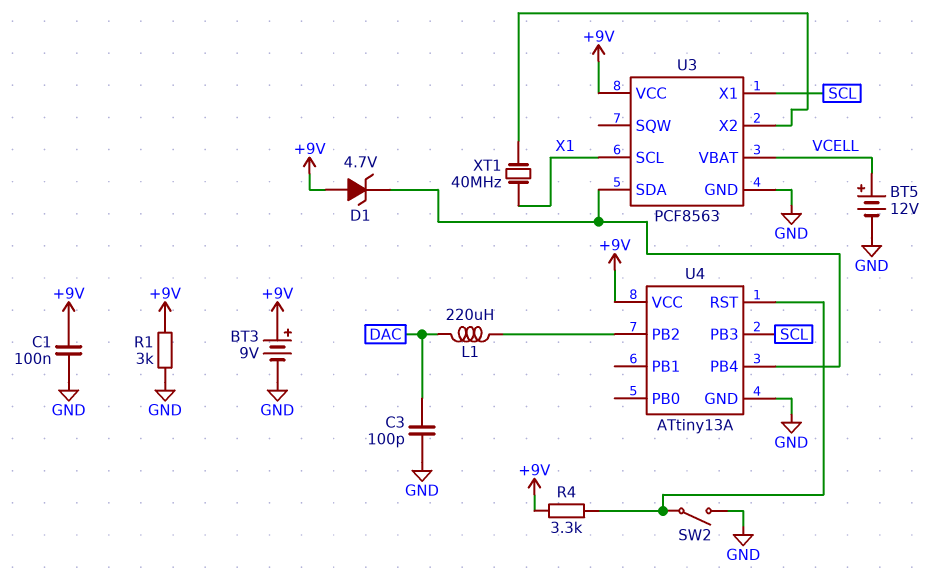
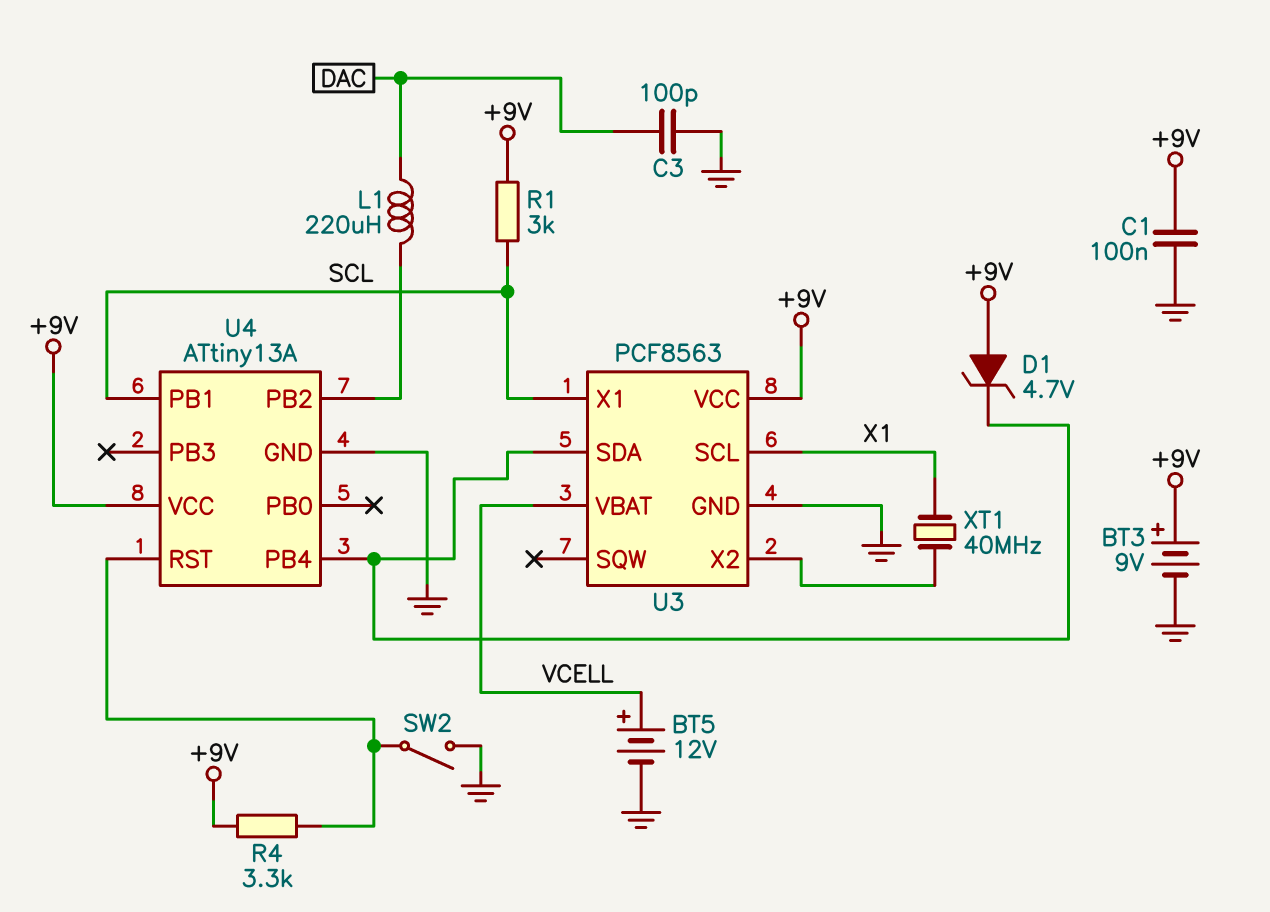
R1: 3k (+9V, GND) -> 3k (+9V, SCL)
U4 pin PB1: none -> SCL
U4 pin PB3: SCL -> none

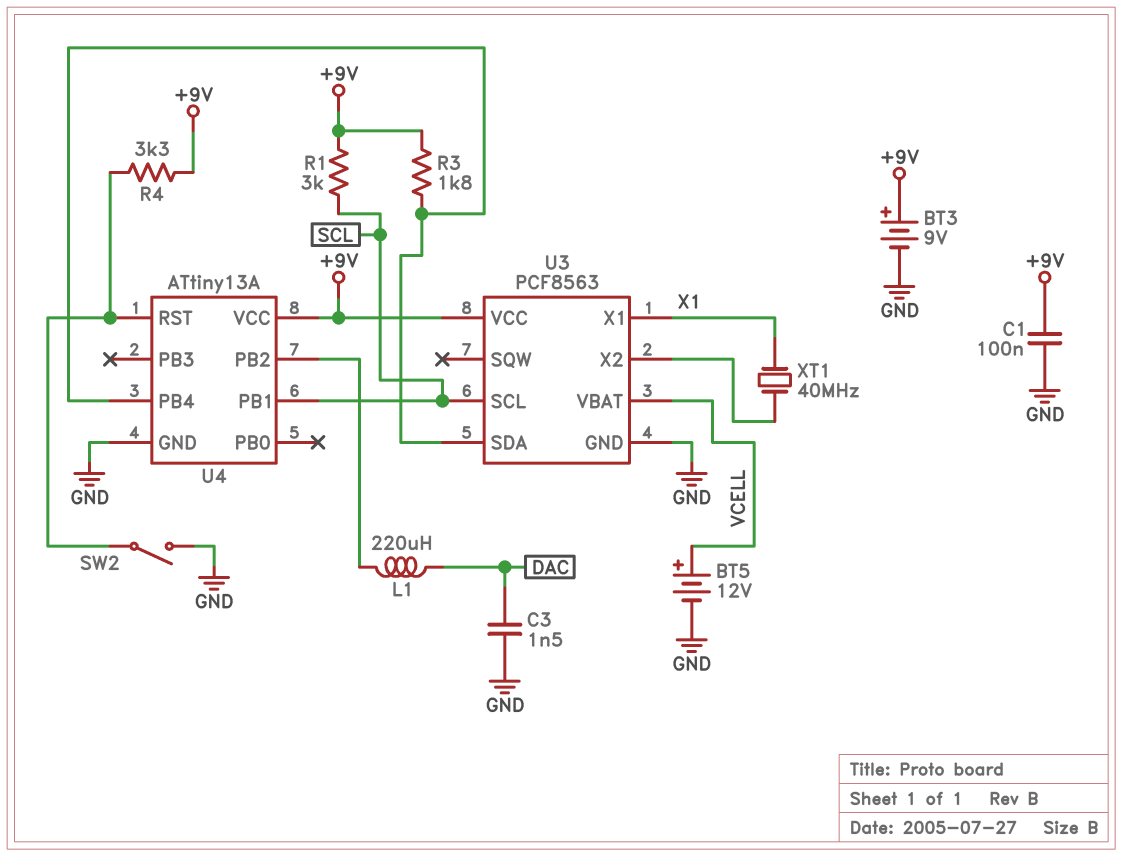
C3: 100pF (DAC, GND) -> 1.5nF (DAC, GND)
D1: zener 4.7V (A +9V, K U3/SDA) -> none
R3: none -> 1.8k (+9V, U3/SDA)
U3 pin SCL: X1 -> SCL
U3 pin X1: SCL -> X1

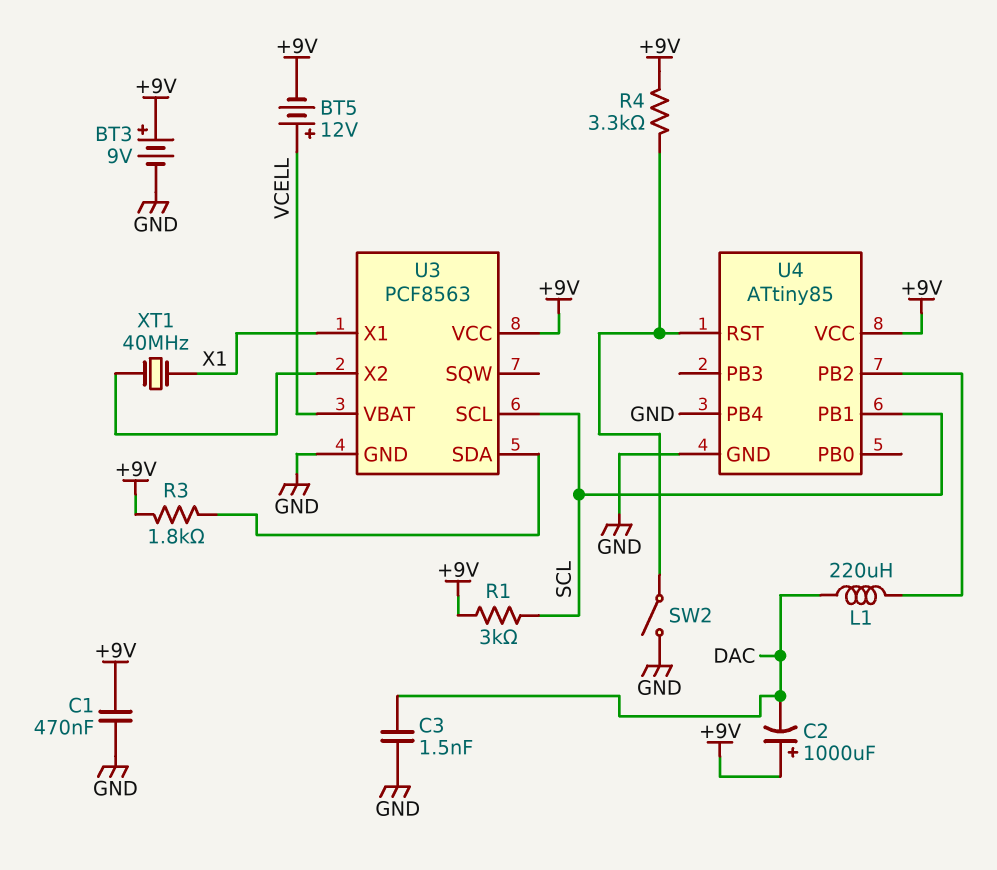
BT5: 12V (plus VCELL, minus GND) -> 12V (plus VCELL, minus +9V)
C1: 100nF (+9V, GND) -> 470nF (+9V, GND)
C2: none -> 1000uF (plus +9V, minus DAC)
U4: ATtiny13A -> ATtiny85
U4 pin PB4: U3/SDA -> GND

